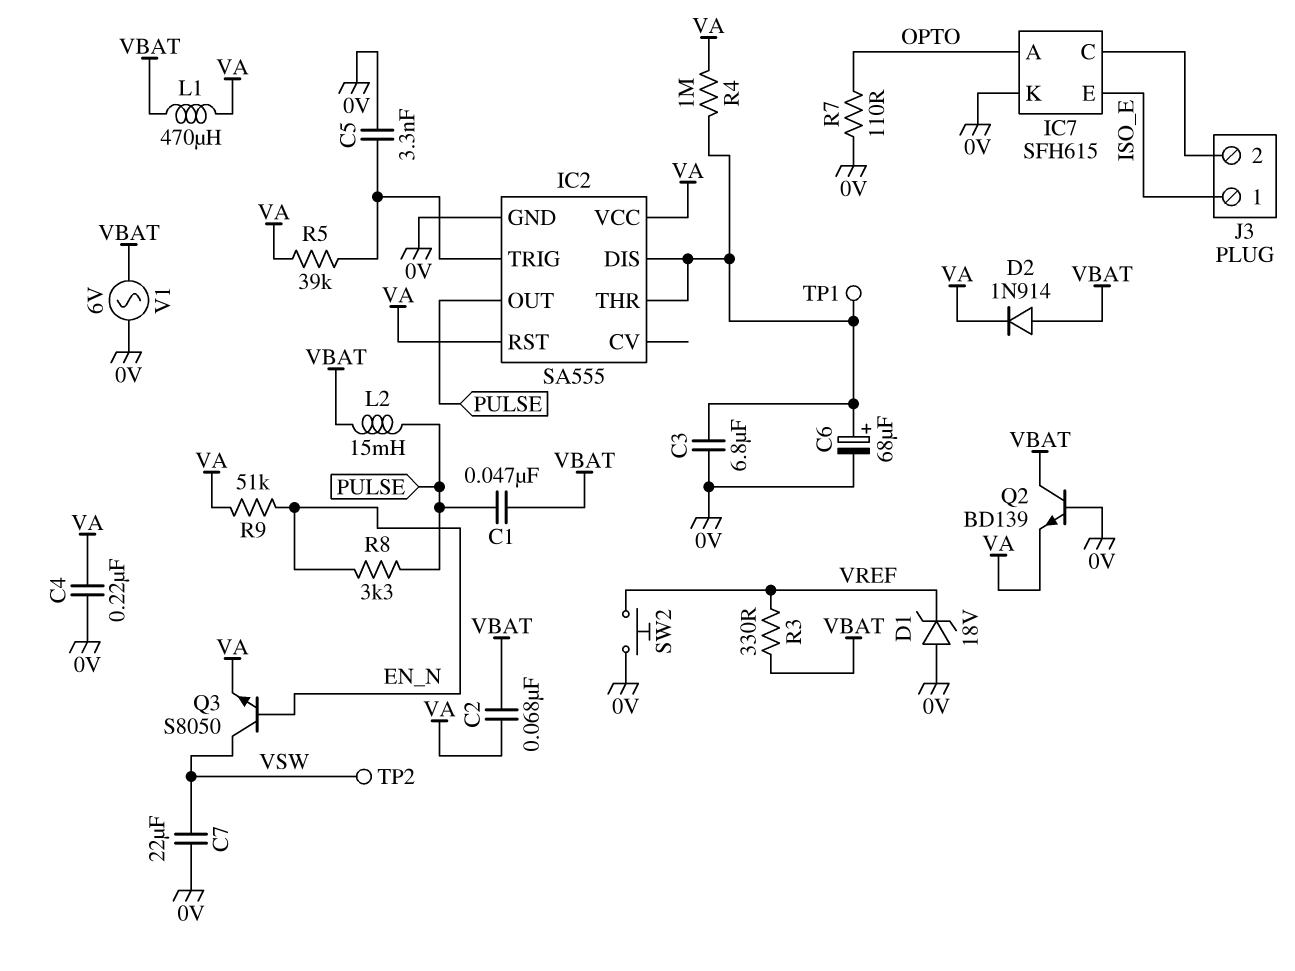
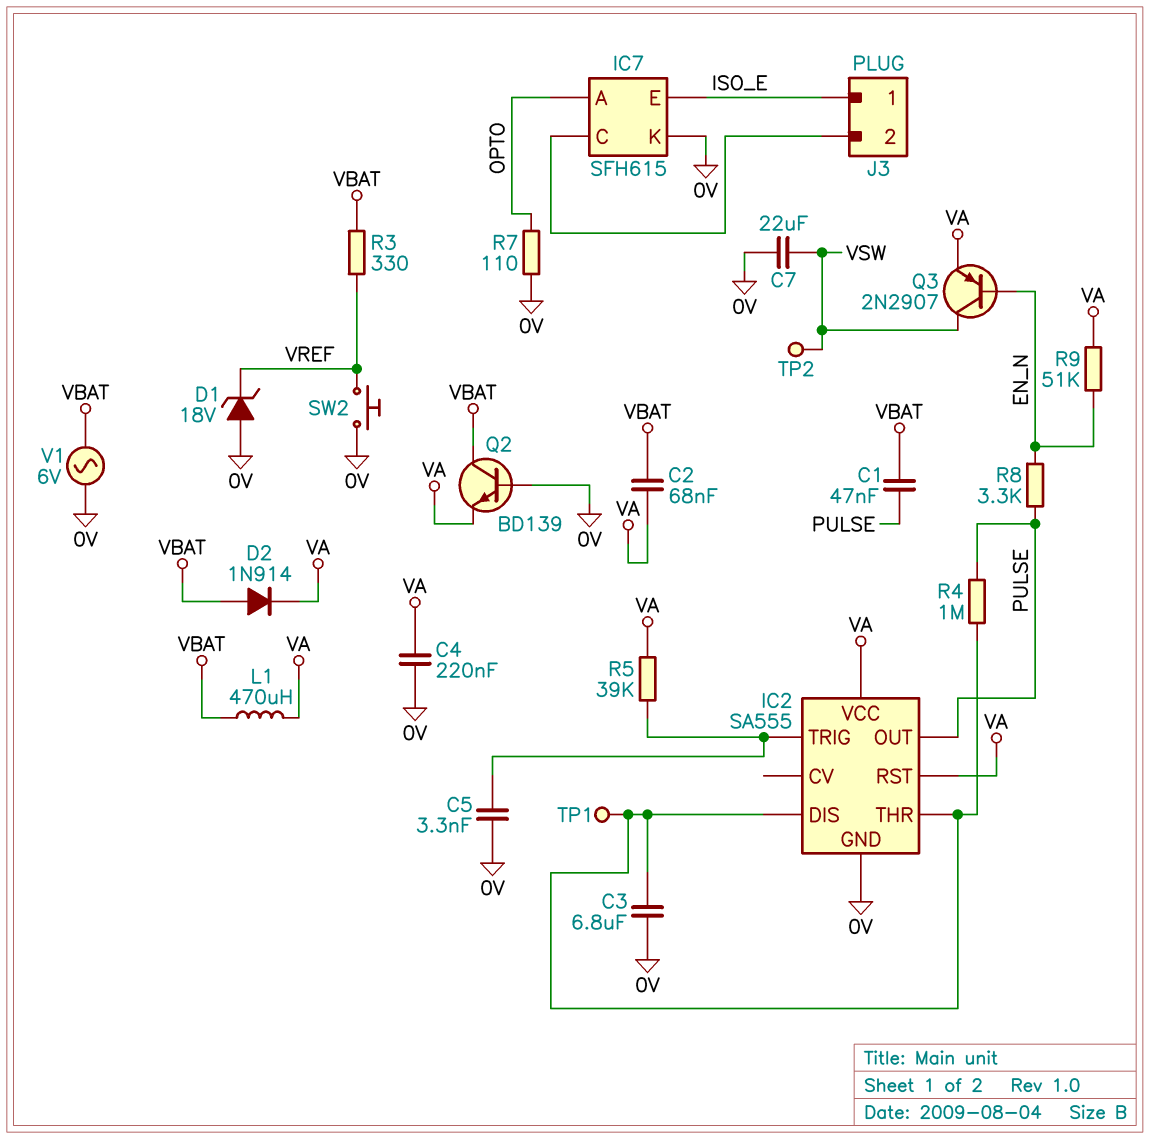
C6: 68uF (plus IC2/DIS, minus 0V) -> none
L2: 15mH (PULSE, VBAT) -> none
Q3: NPN S8050 (B EN_N, C VSW, E VA) -> PNP 2N2907 (B EN_N, C VSW, E VA)
R4: 1M (IC2/DIS, VA) -> 1M (IC2/DIS, PULSE)

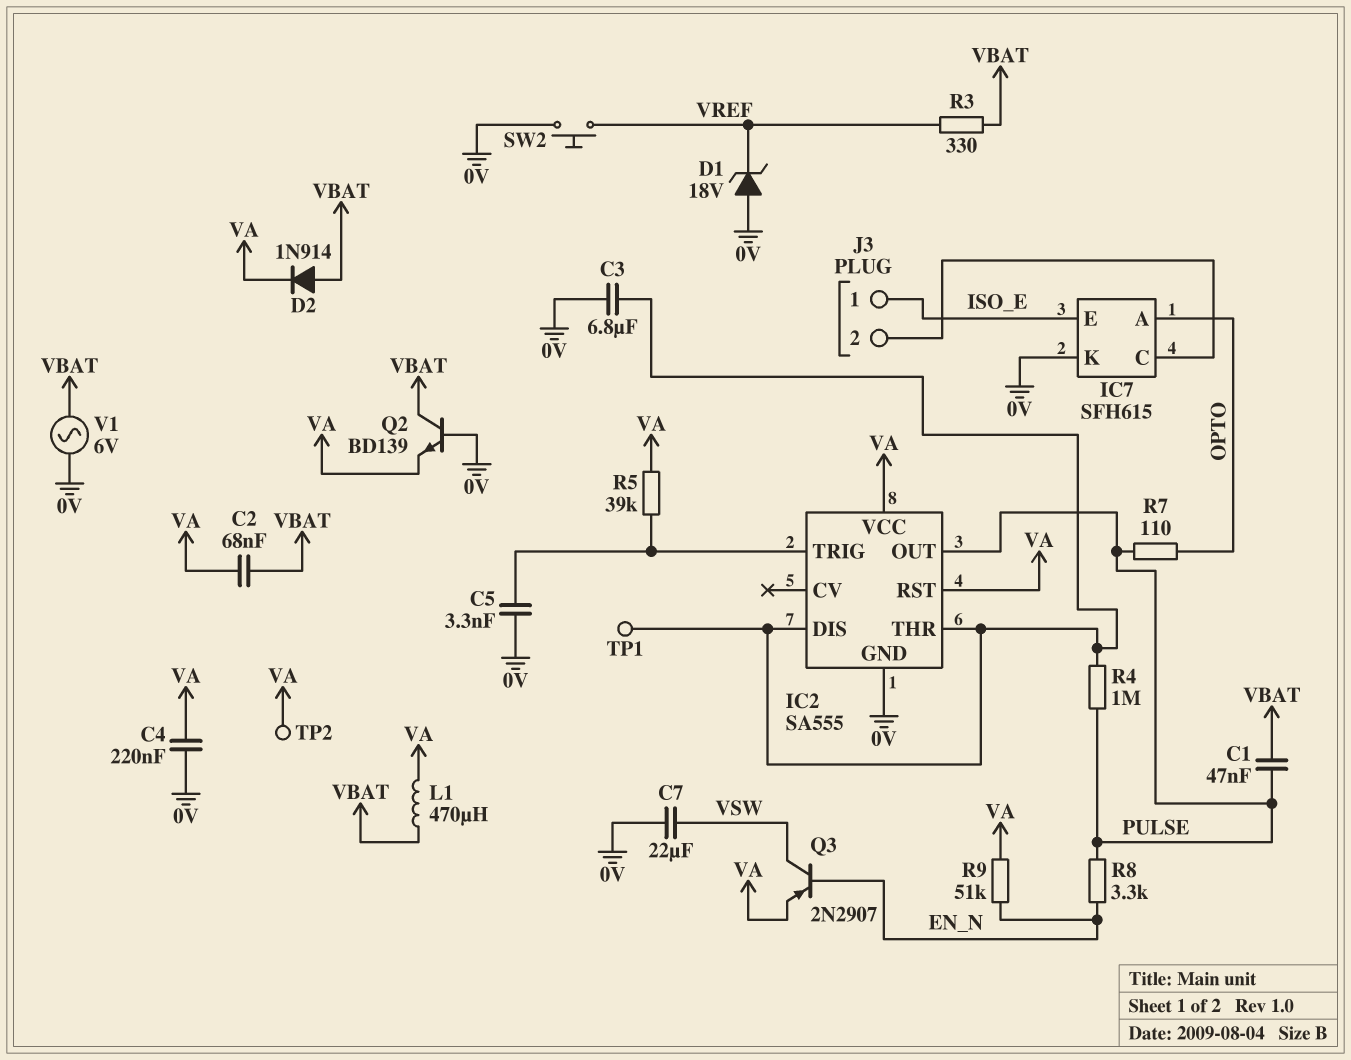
R7: 110 (0V, OPTO) -> 110 (OPTO, PULSE)
TP2: test point (VSW) -> test point (VA)

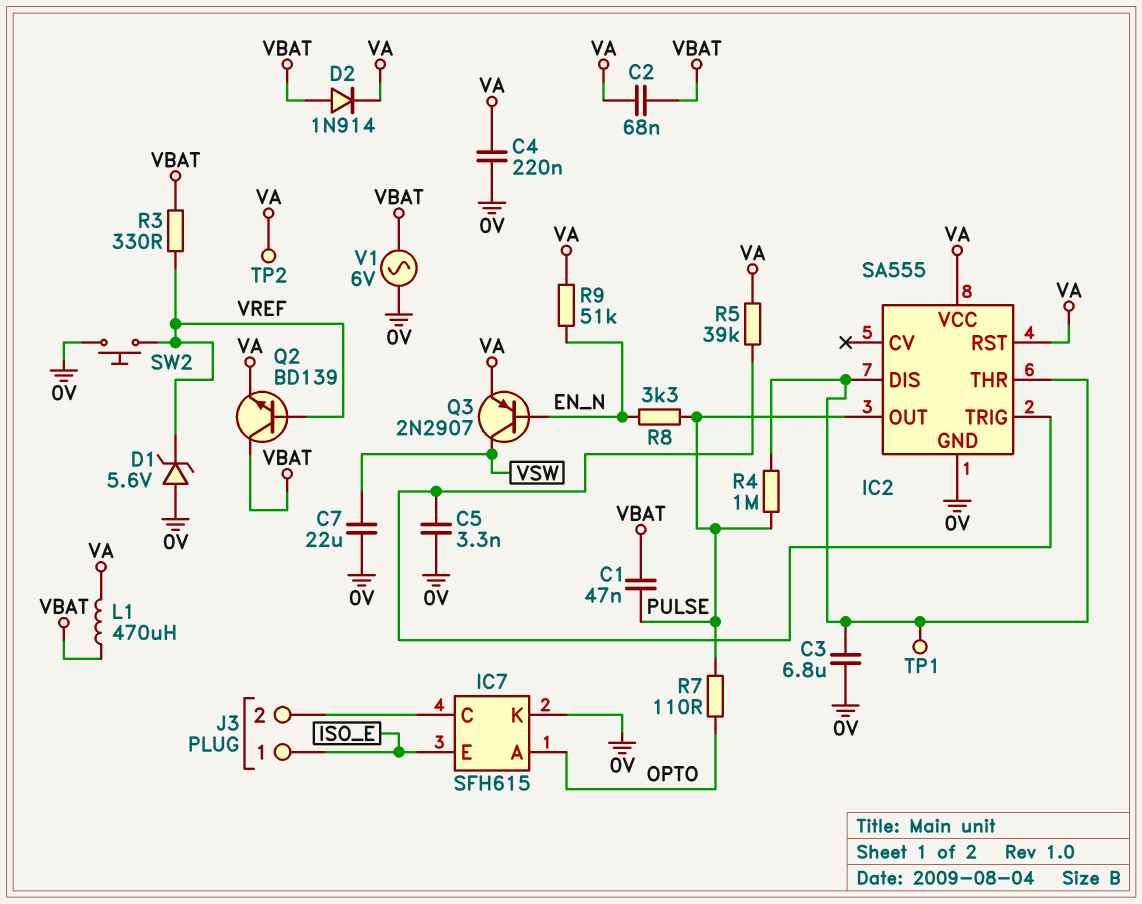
D1: zener 18V (A 0V, K VREF) -> zener 5.6V (A 0V, K VREF)
Q2: NPN BD139 (B 0V, C VBAT, E VA) -> NPN BD139 (B VREF, C VBAT, E VA)

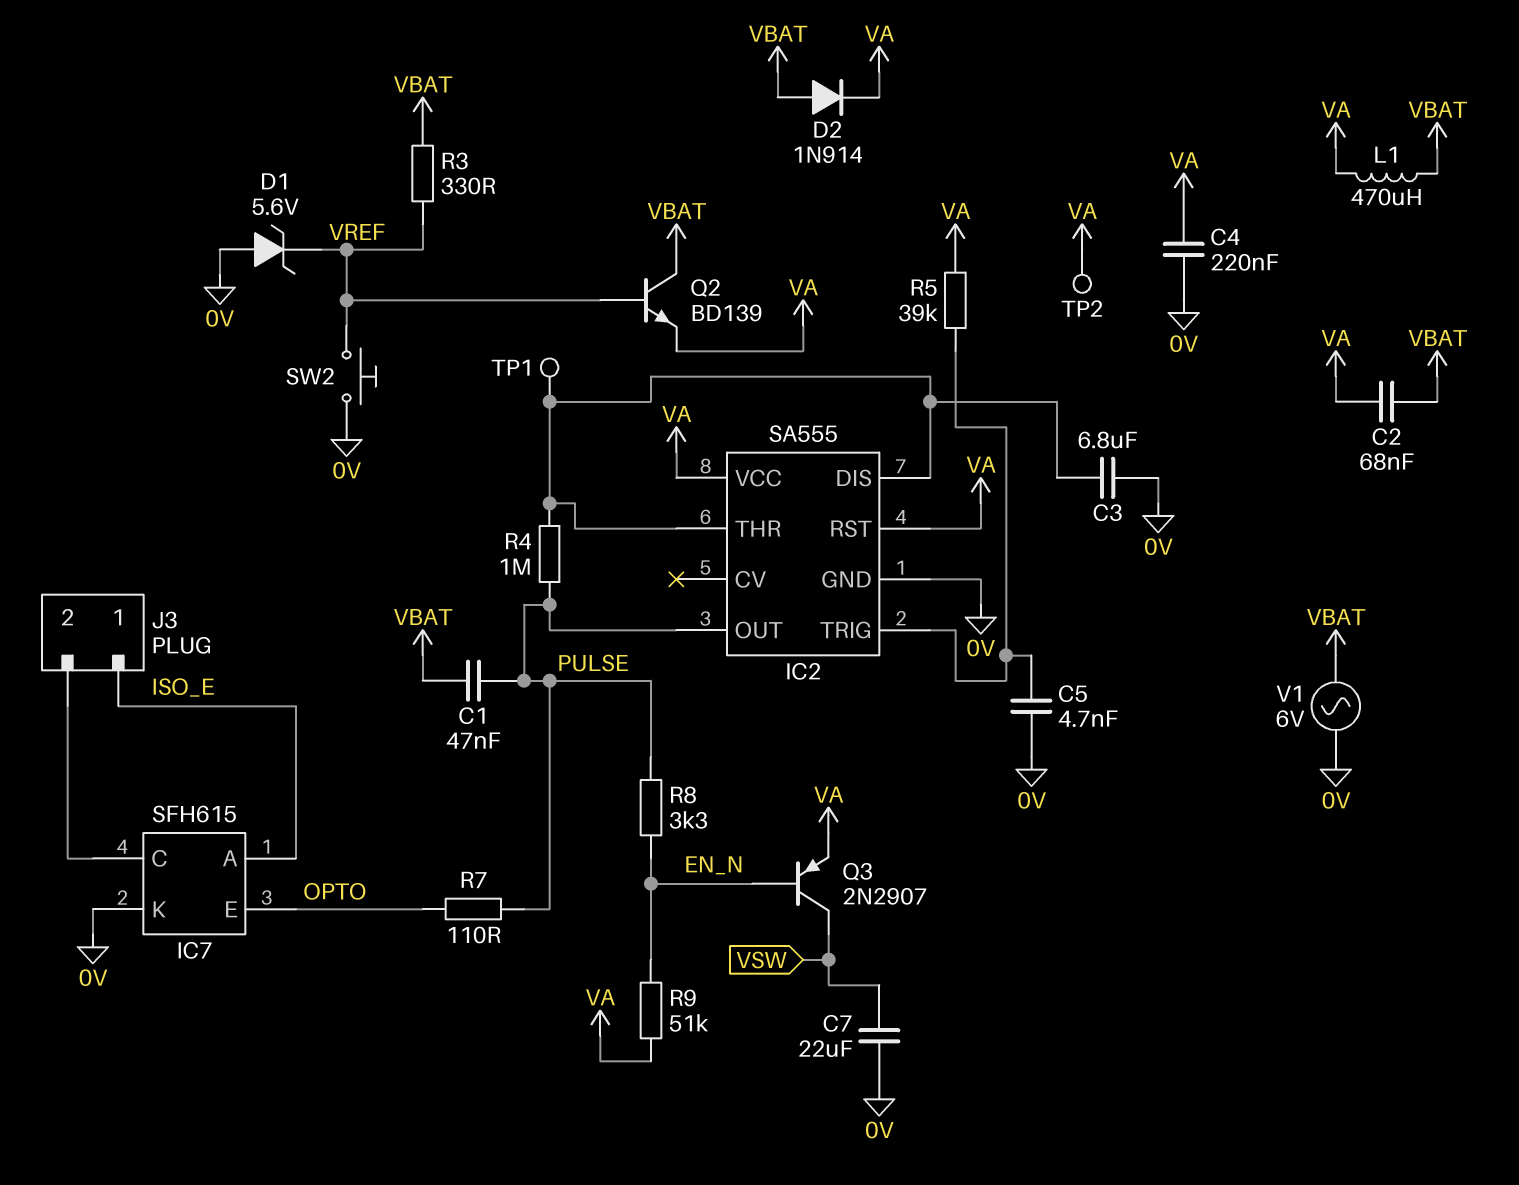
C5: 3.3nF (0V, IC2/TRIG) -> 4.7nF (0V, IC2/TRIG)
IC7 pin A: OPTO -> ISO_E
IC7 pin E: ISO_E -> OPTO

